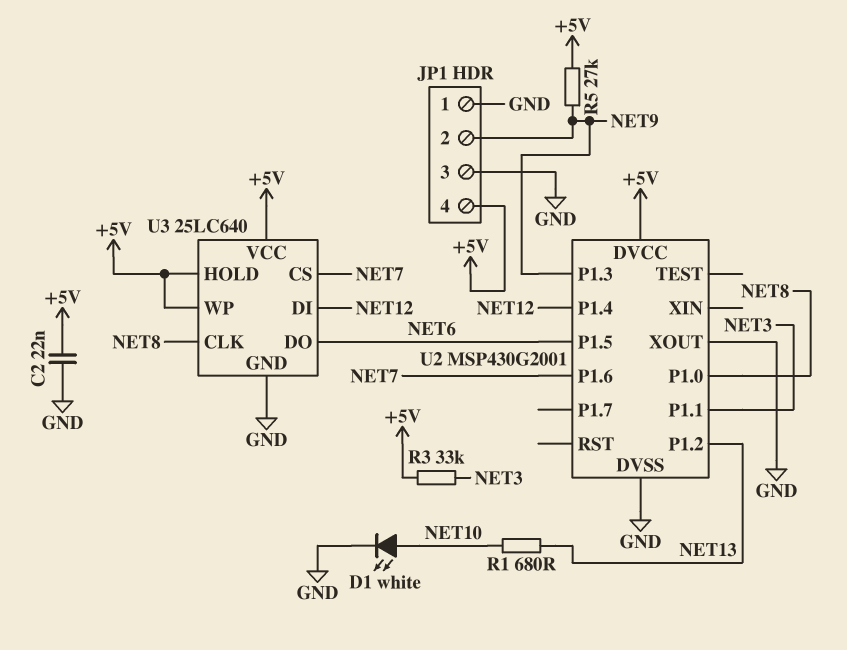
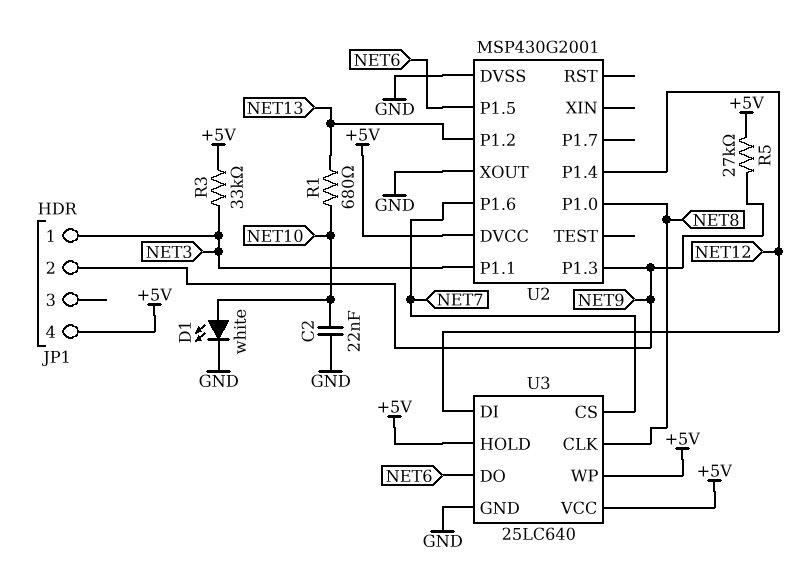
C2: 22nF (+5V, GND) -> 22nF (GND, NET10)
JP1 pin 1: GND -> NET3
JP1 pin 3: GND -> none

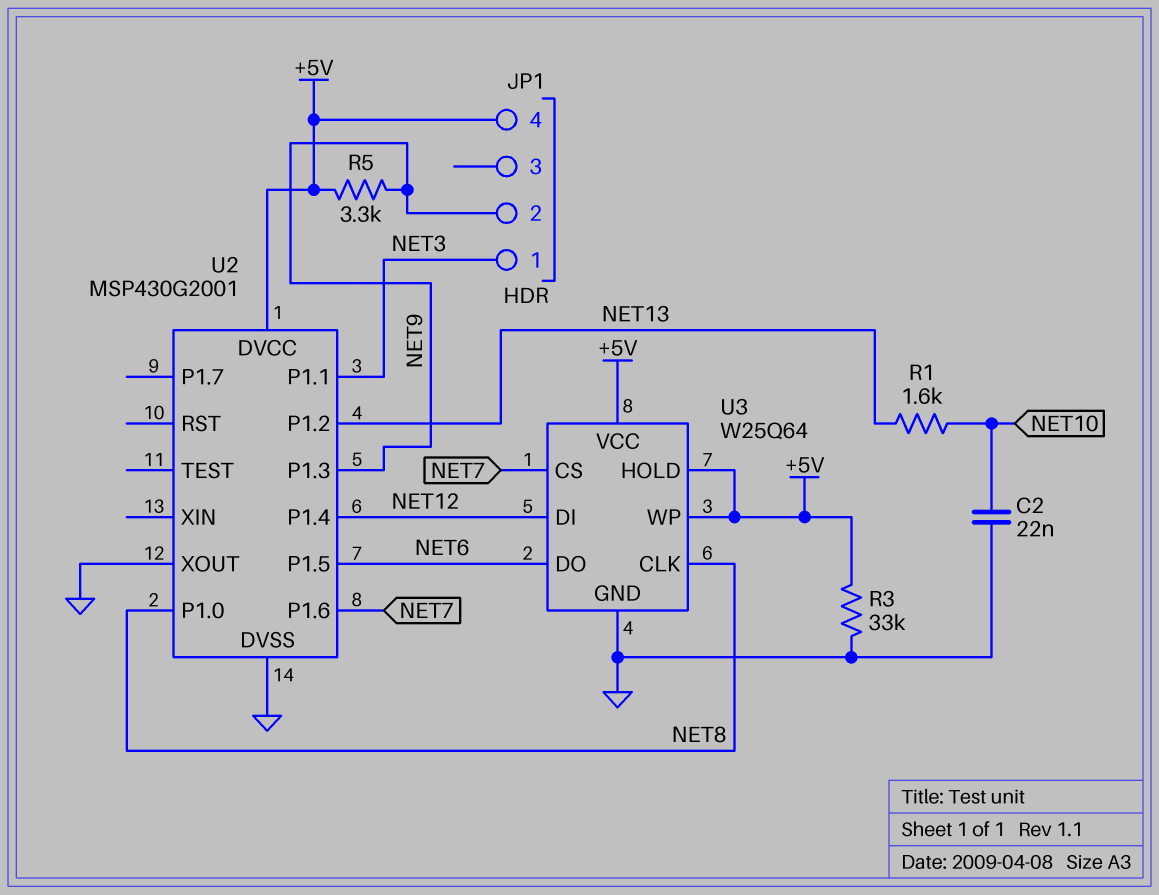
D1: LED white (A NET10, K GND) -> none
R1: 680 (NET10, NET13) -> 1.6k (NET10, NET13)
R3: 33k (+5V, NET3) -> 33k (+5V, GND)
R5: 27k (+5V, NET9) -> 3.3k (+5V, NET9)
U3: 25LC640 -> W25Q64

